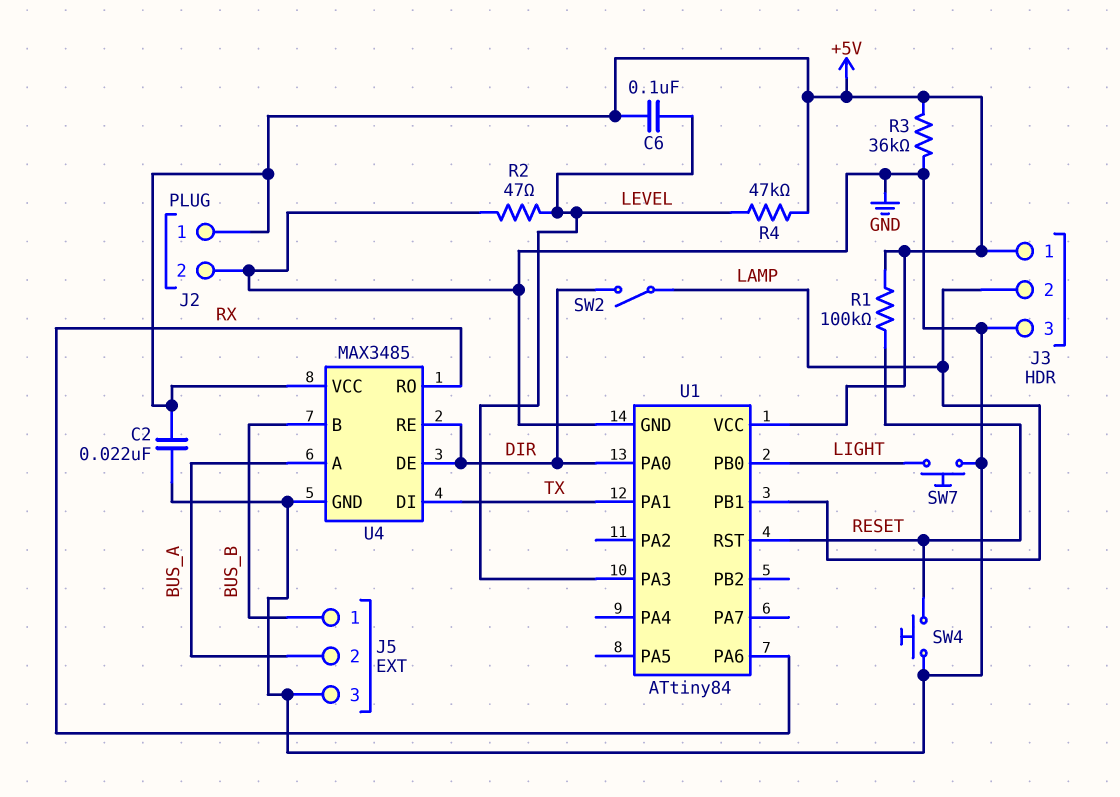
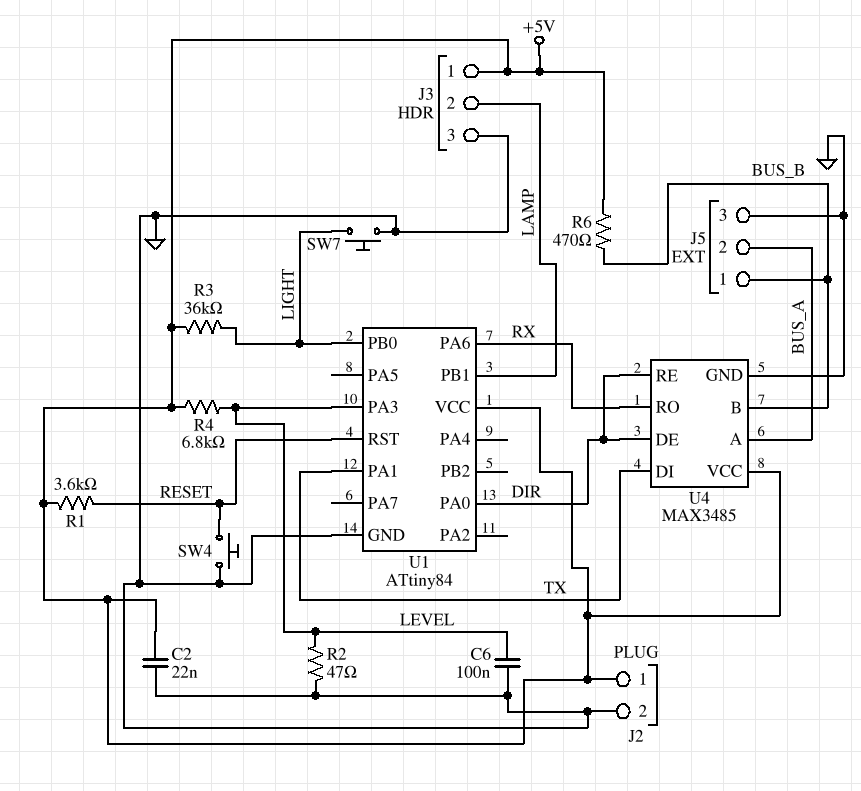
C6: 100nF (+5V, LEVEL) -> 100nF (GND, LEVEL)
R1: 100k (+5V, RESET) -> 3.6k (+5V, RESET)
R3: 36k (+5V, GND) -> 36k (+5V, LIGHT)
R4: 47k (+5V, LEVEL) -> 6.8k (+5V, LEVEL)
R6: none -> 470 (+5V, BUS_B)
SW2: switch (DIR, LAMP) -> none

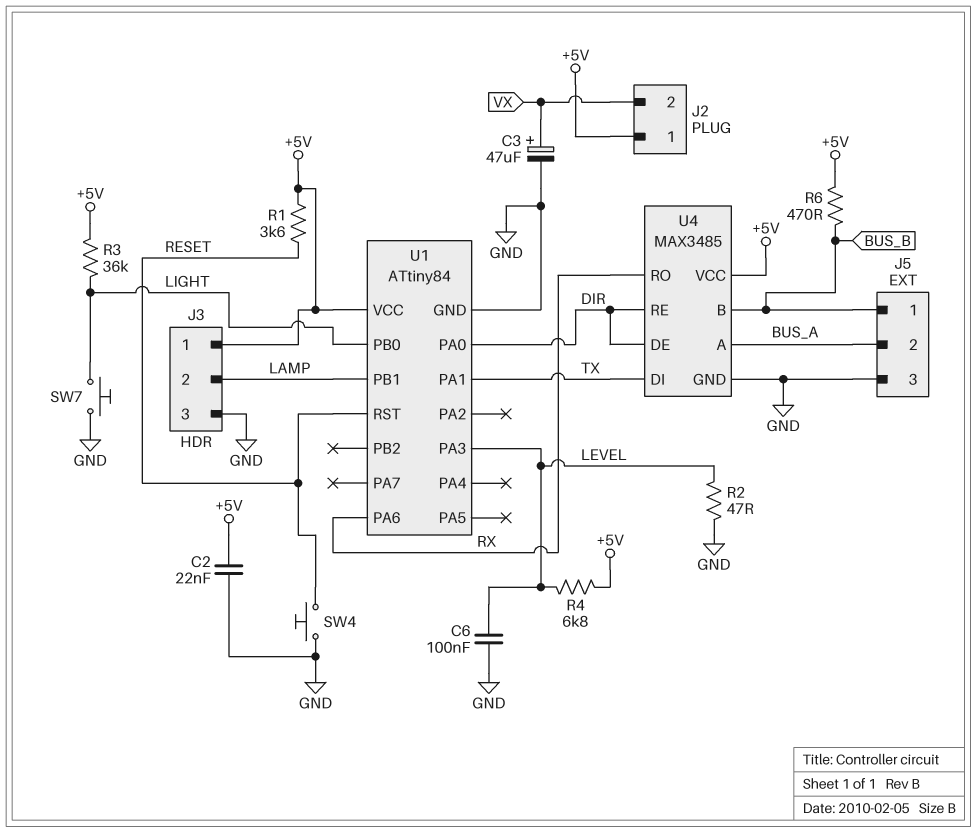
C3: none -> 47uF (plus VX, minus GND)
J2 pin 2: GND -> VX

